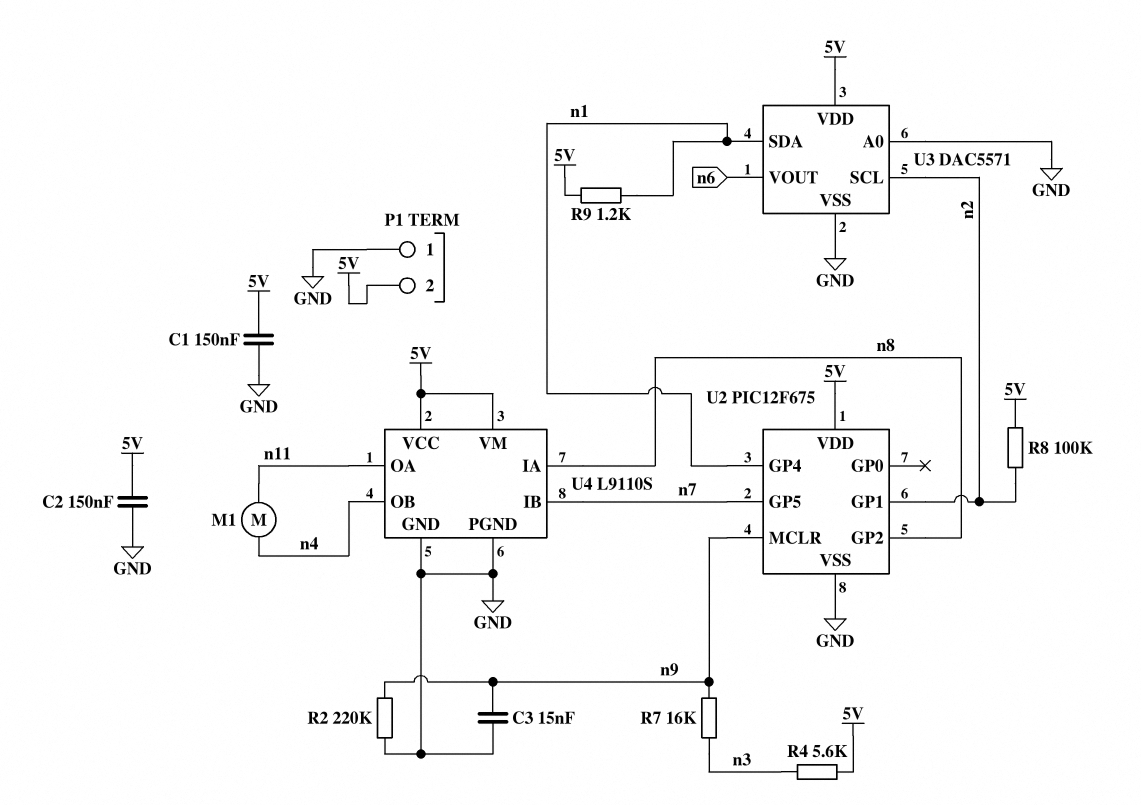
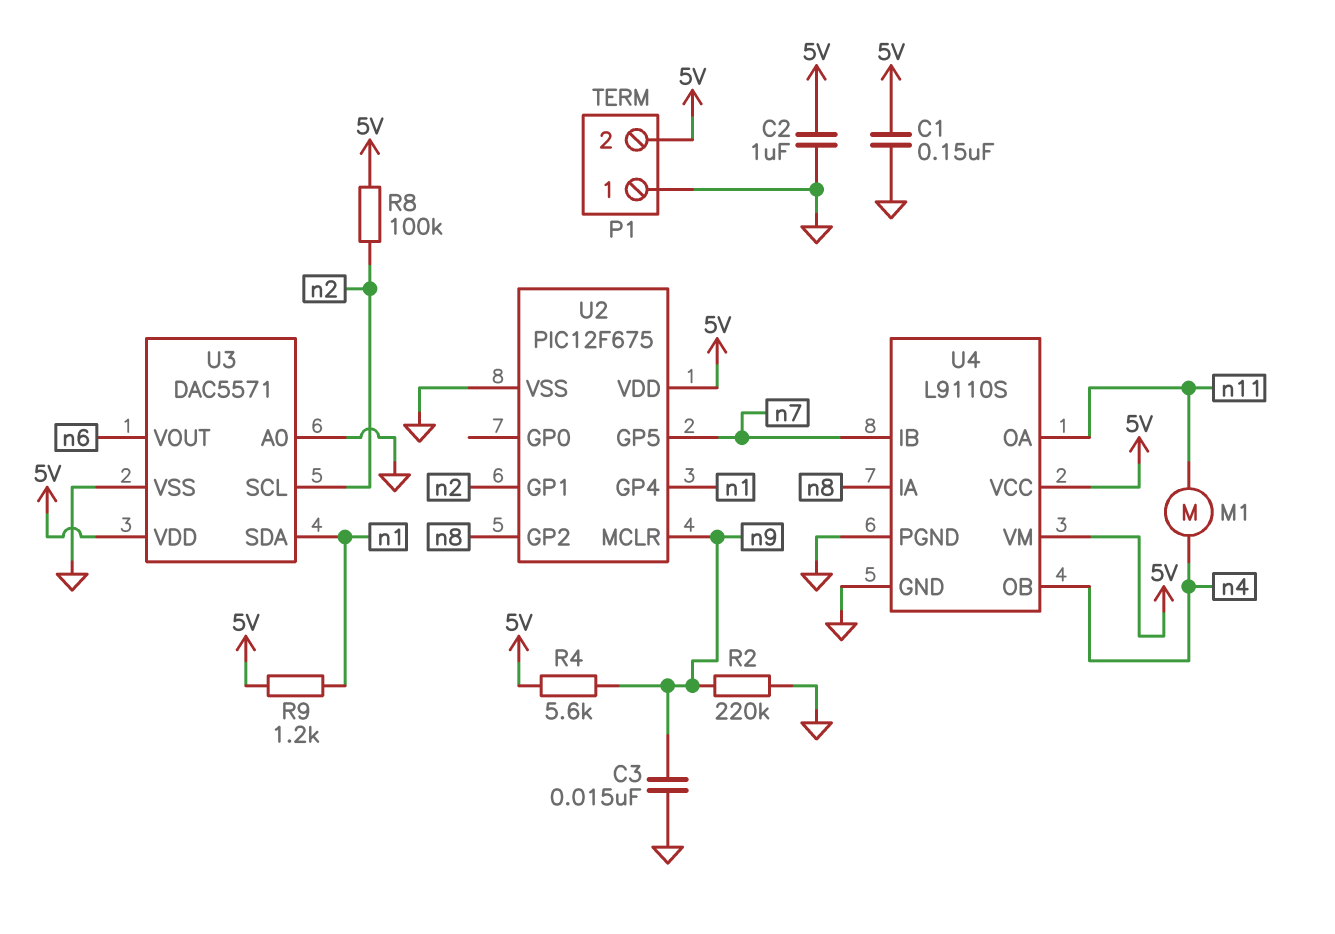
C2: 150nF (5V, GND) -> 1uF (5V, GND)
R4: 5.6k (5V, n3) -> 5.6k (5V, n9)
R7: 16k (n3, n9) -> none

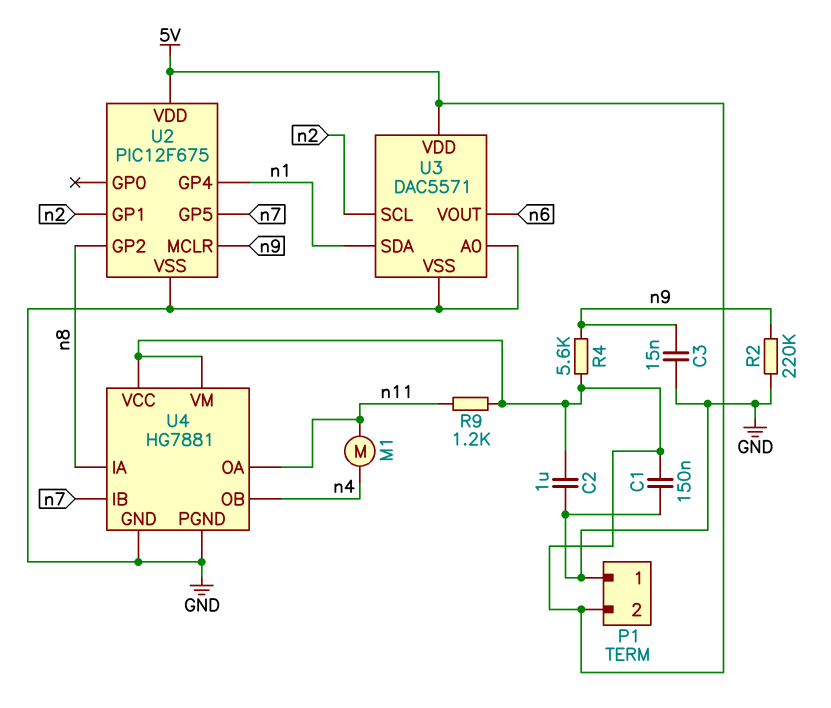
R8: 100k (5V, n2) -> none
R9: 1.2k (5V, n1) -> 1.2k (5V, n11)
U4: L9110S -> HG7881

